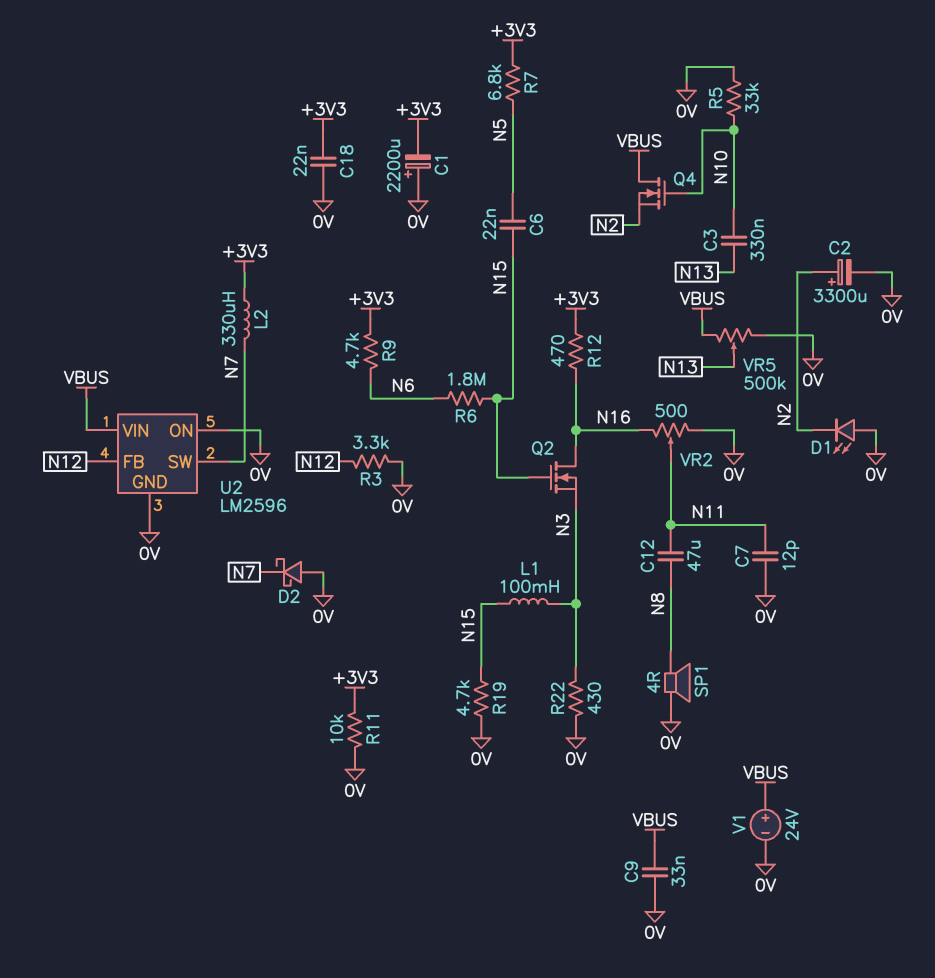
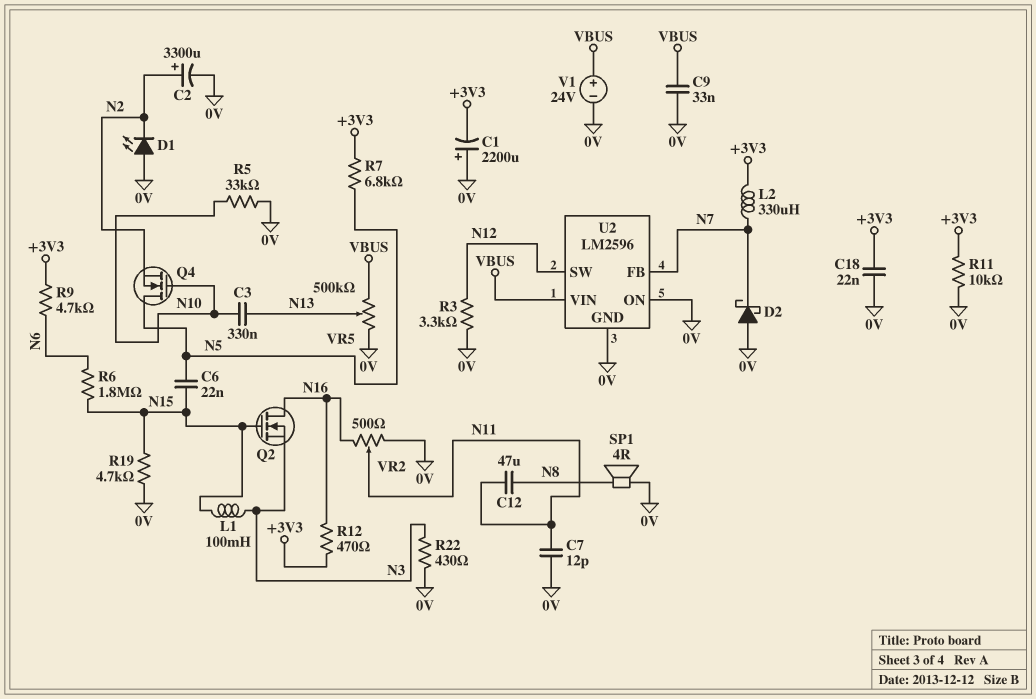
Q4: NMOS (G N10, D VBUS, S N2) -> NMOS (G N10, D N5, S N2)
U2 pin FB: N12 -> N7
U2 pin SW: N7 -> N12

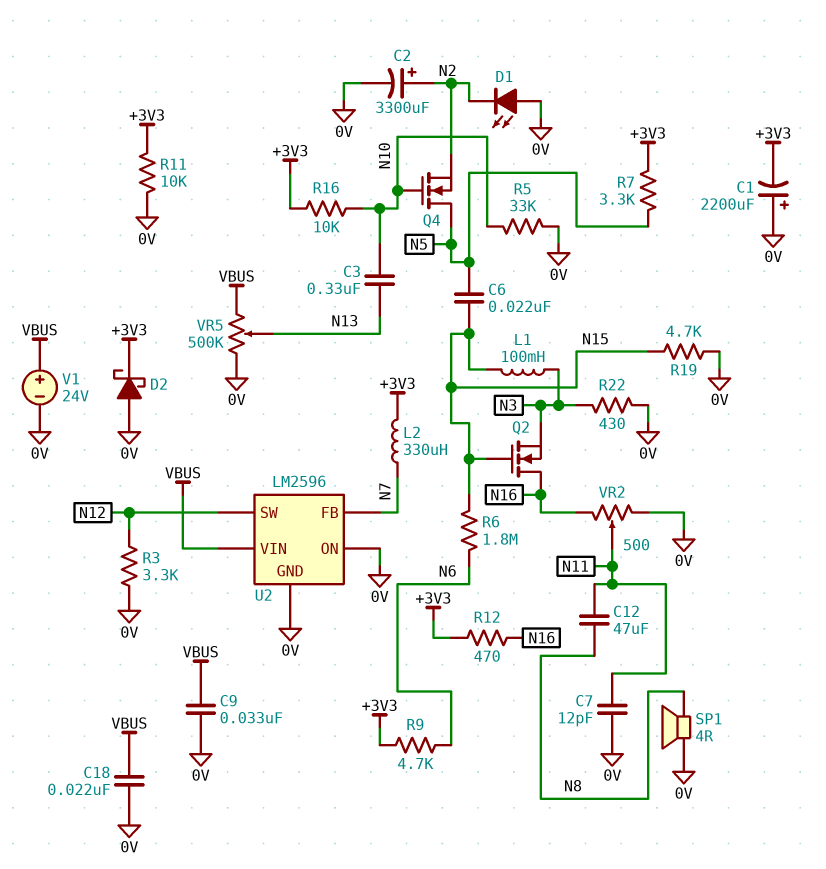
C18: 22nF (+3V3, 0V) -> 22nF (0V, VBUS)
D2: schottky (A 0V, K N7) -> schottky (A 0V, K +3V3)
R7: 6.8k (+3V3, N5) -> 3.3k (+3V3, N5)
R16: none -> 10k (+3V3, N10)

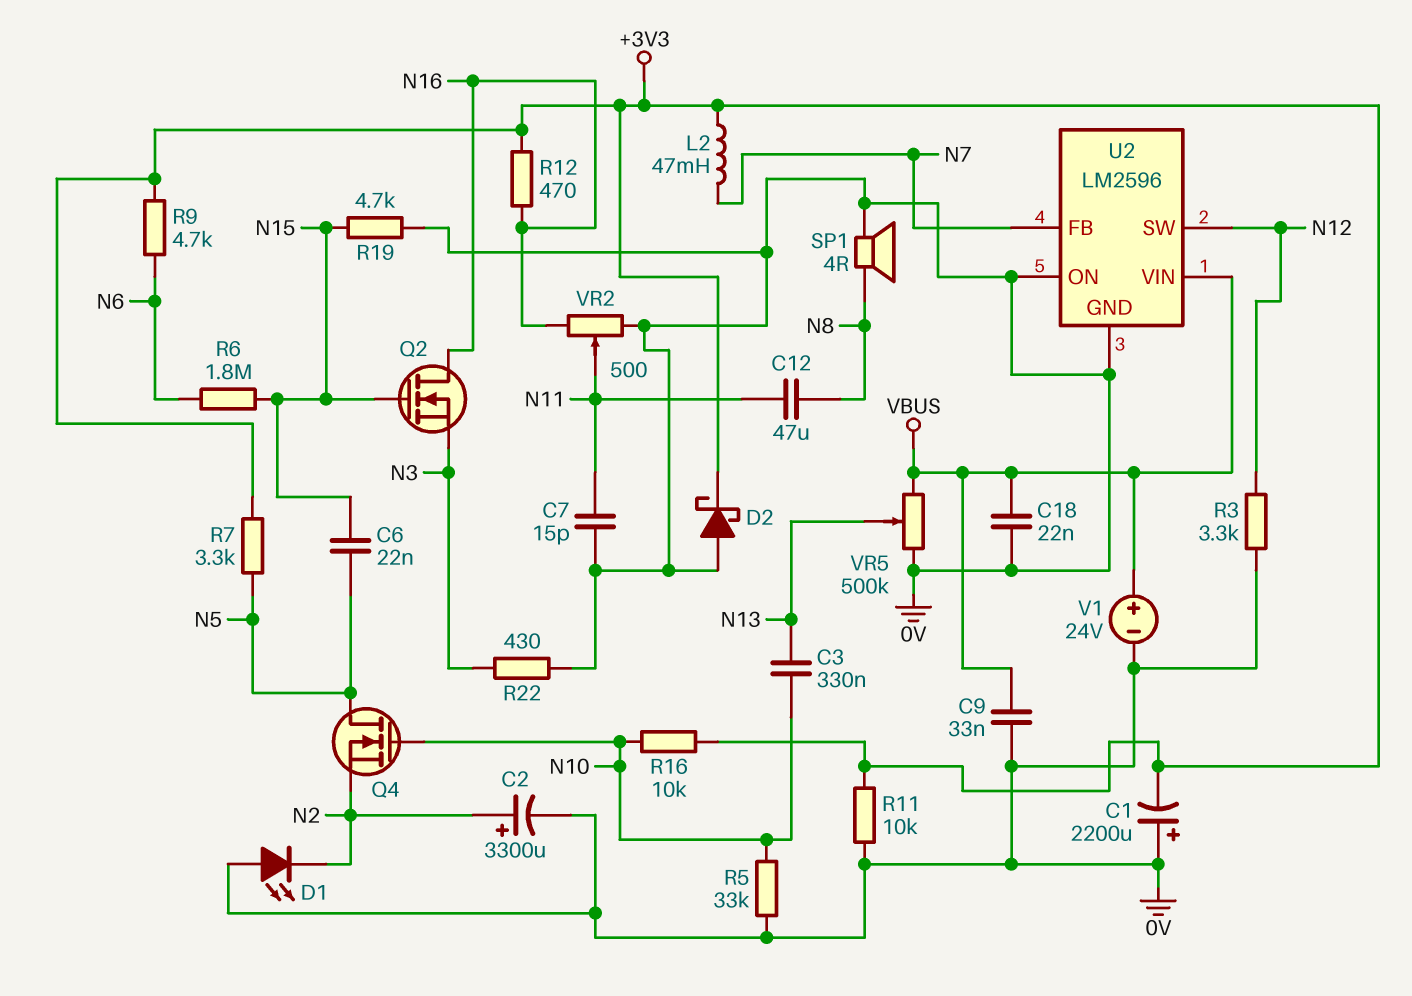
C7: 12pF (0V, N11) -> 15pF (0V, N11)
L1: 100mH (N3, N15) -> none
L2: 330uH (+3V3, N7) -> 47mH (+3V3, N7)

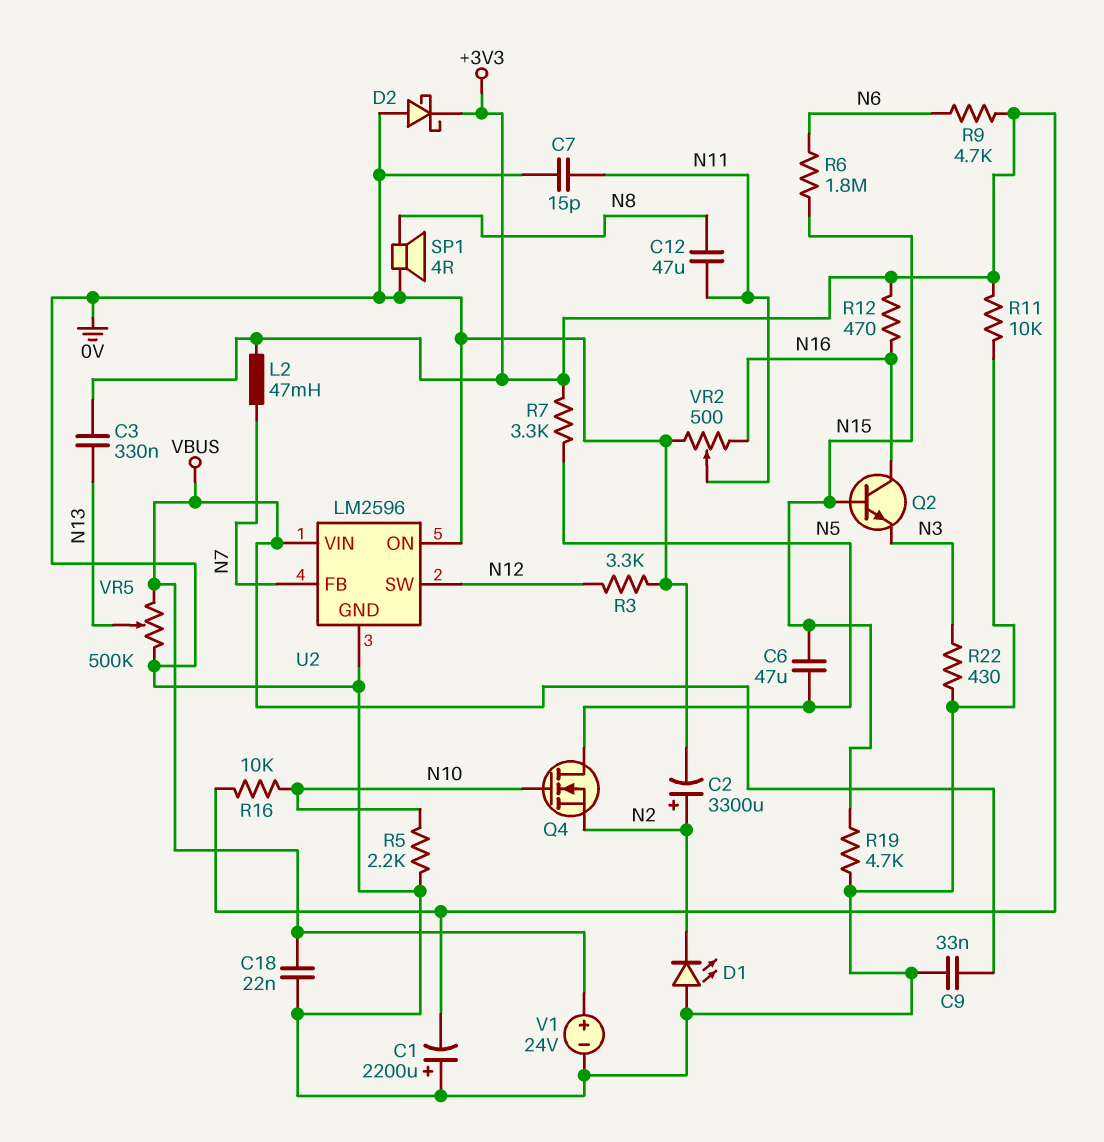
C3: 330nF (N10, N13) -> 330nF (+3V3, N13)
C6: 22nF (N5, N15) -> 47uF (N5, N15)
Q2: NMOS (G N15, D N16, S N3) -> NPN (B N15, C N16, E N3)
R5: 33k (0V, N10) -> 2.2k (0V, N10)

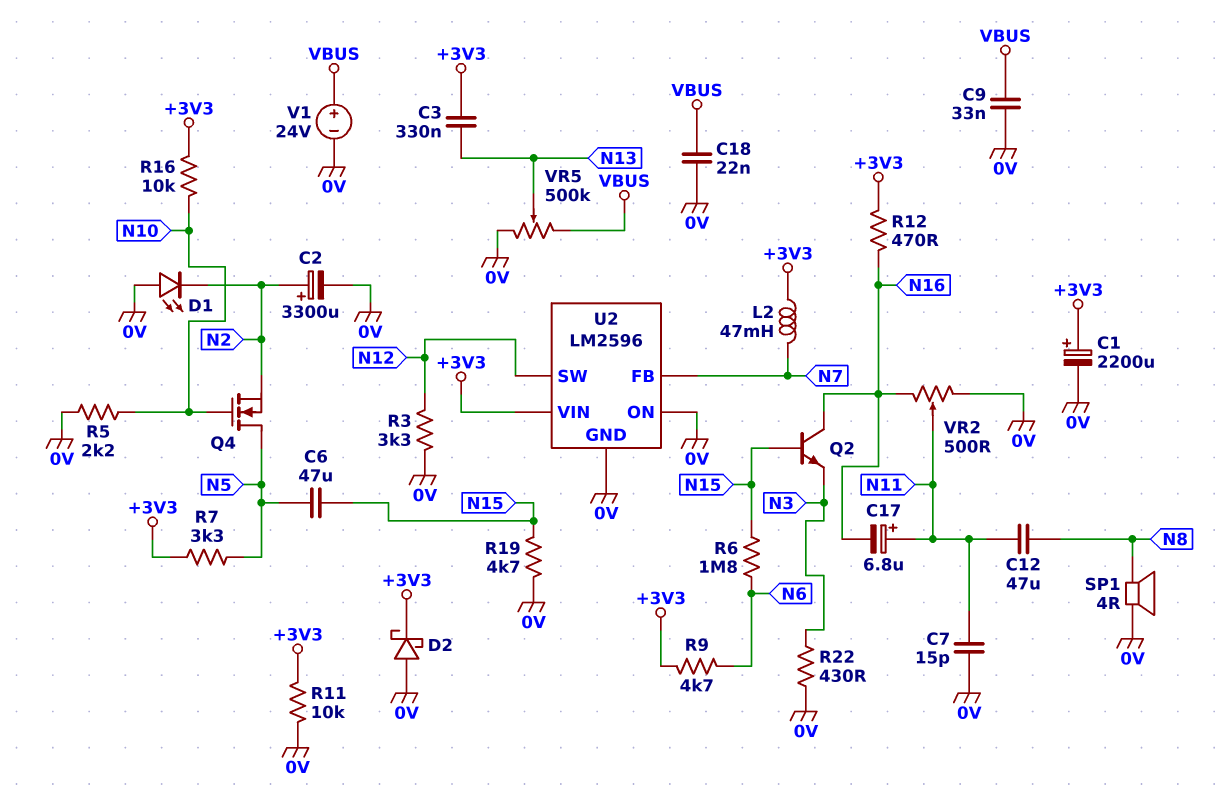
C1: 2200uF (plus 0V, minus +3V3) -> 2200uF (plus +3V3, minus 0V)
C17: none -> 6.8uF (plus N11, minus N16)
U2 pin VIN: VBUS -> +3V3

